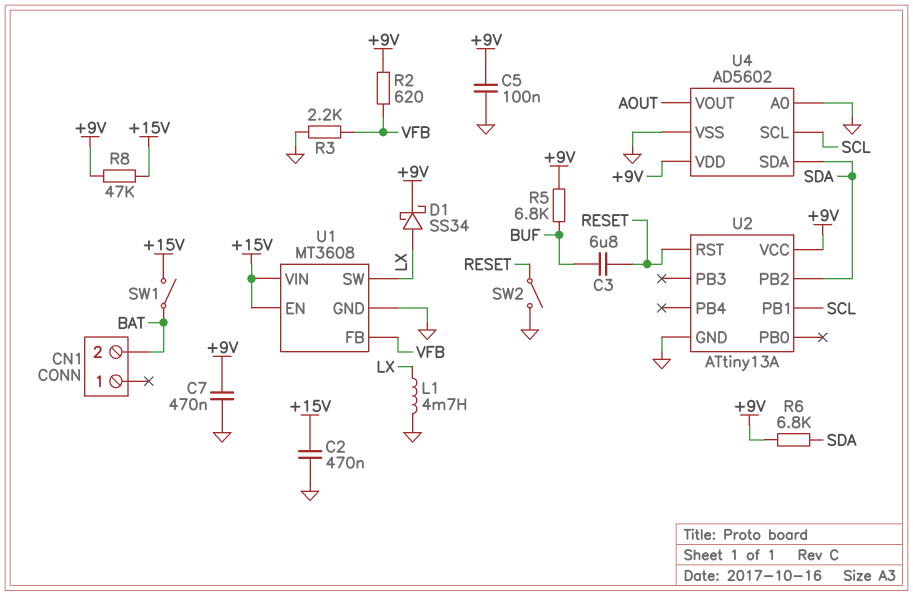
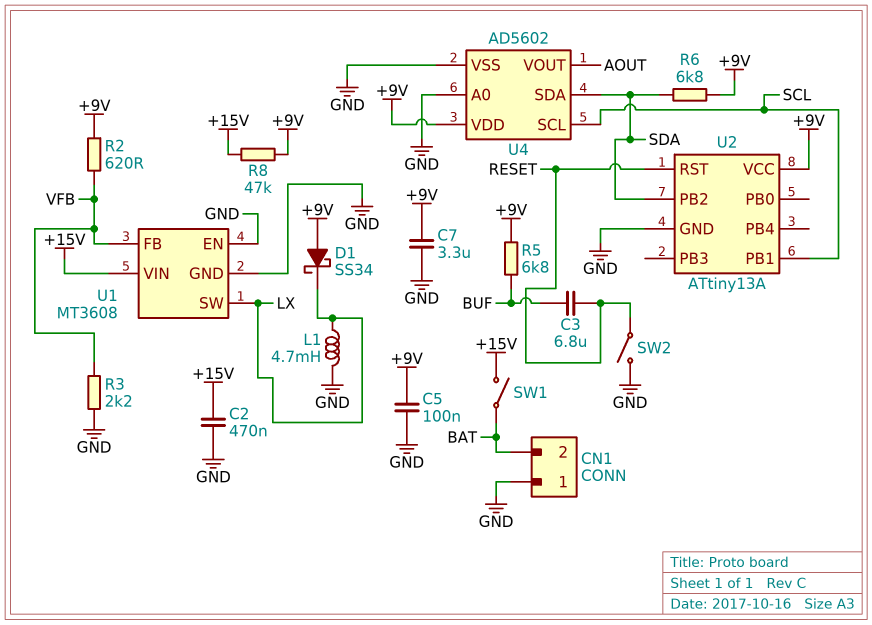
C7: 470nF (+9V, GND) -> 3.3uF (+9V, GND)
CN1 pin 1: none -> GND
D1: schottky SS34 (A LX, K +9V) -> schottky SS34 (A +9V, K LX)
U1 pin EN: +15V -> GND

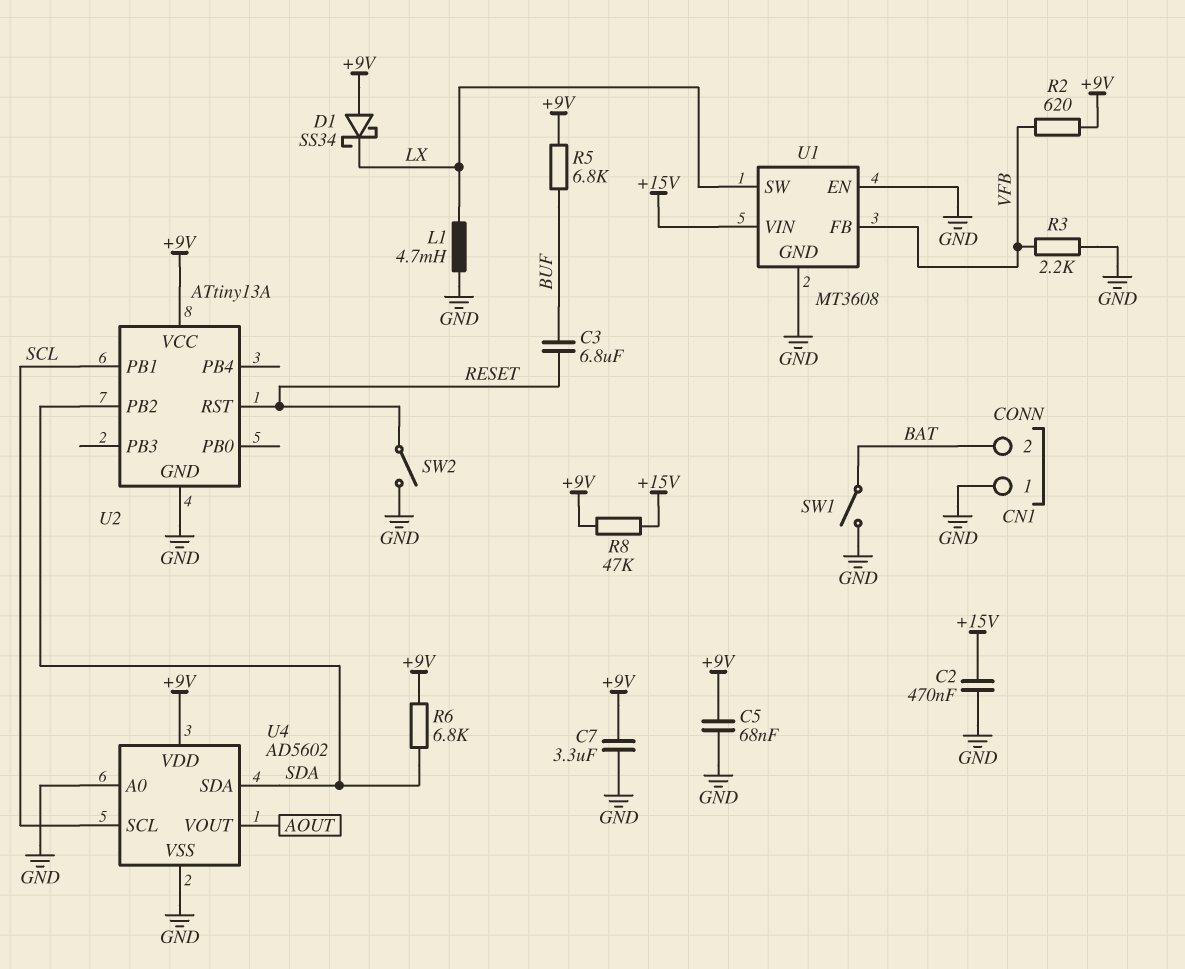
C5: 100nF (+9V, GND) -> 68nF (+9V, GND)
SW1: switch (+15V, BAT) -> switch (BAT, GND)

